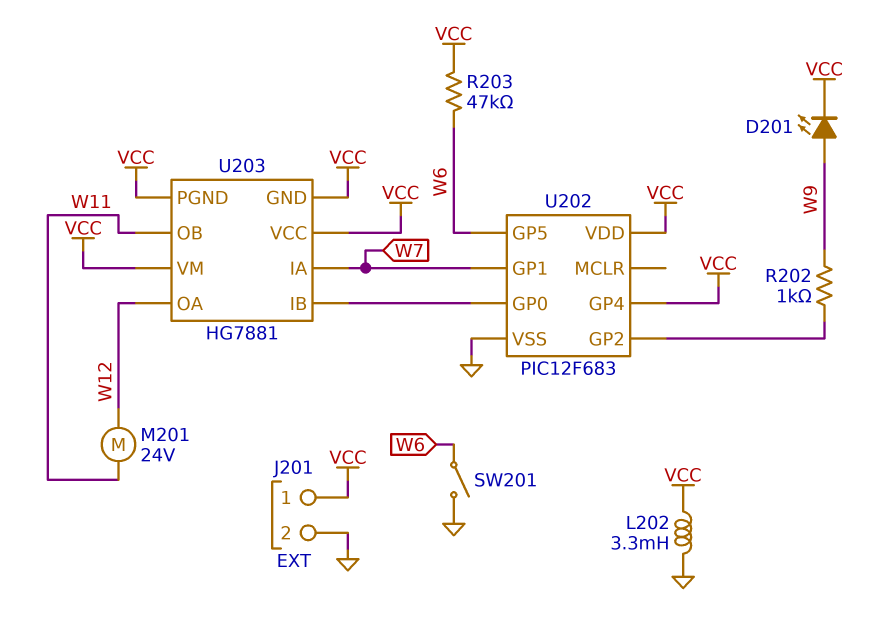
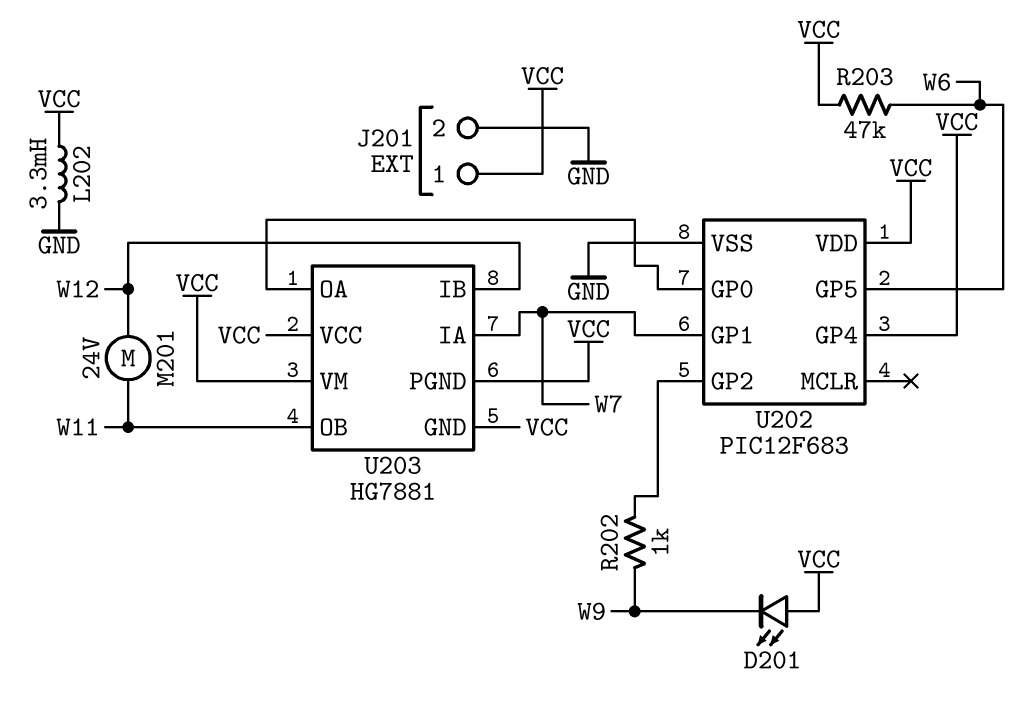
D201: LED (A W9, K VCC) -> LED (A VCC, K W9)
SW201: switch (GND, W6) -> none
U203 pin IB: U202/GP0 -> W12
U203 pin OA: W12 -> U202/GP0

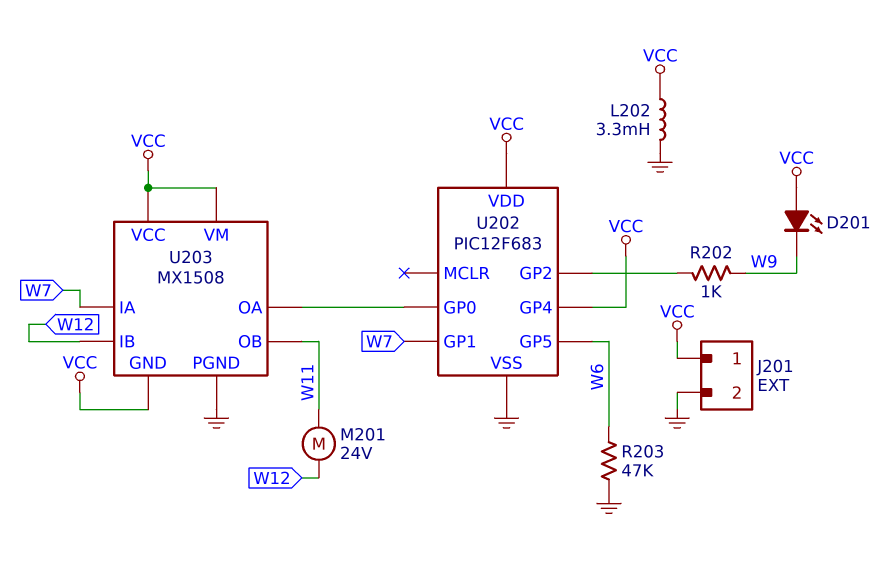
R203: 47k (VCC, W6) -> 47k (GND, W6)
U203: HG7881 -> MX1508
U203 pin PGND: VCC -> GND

